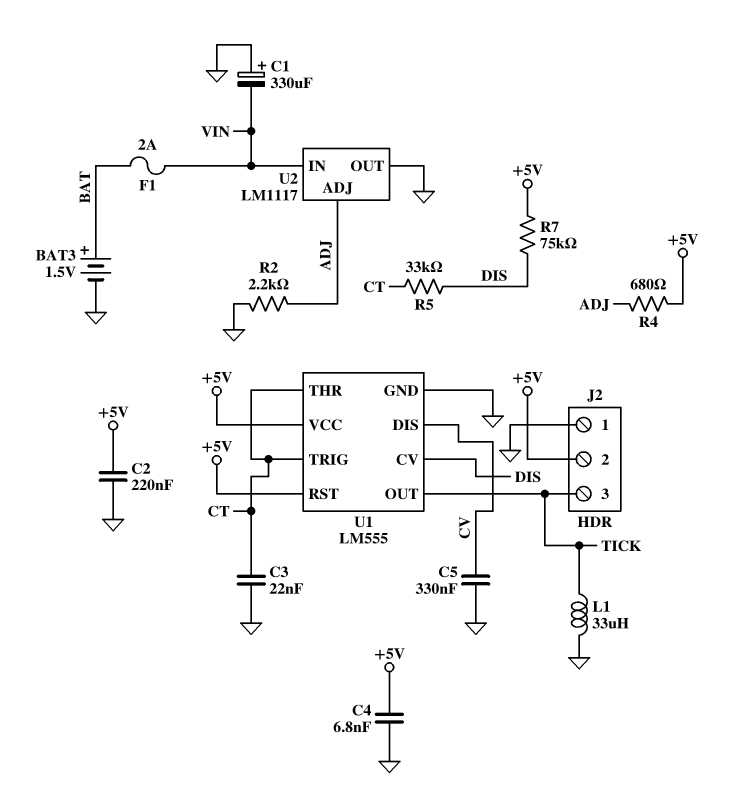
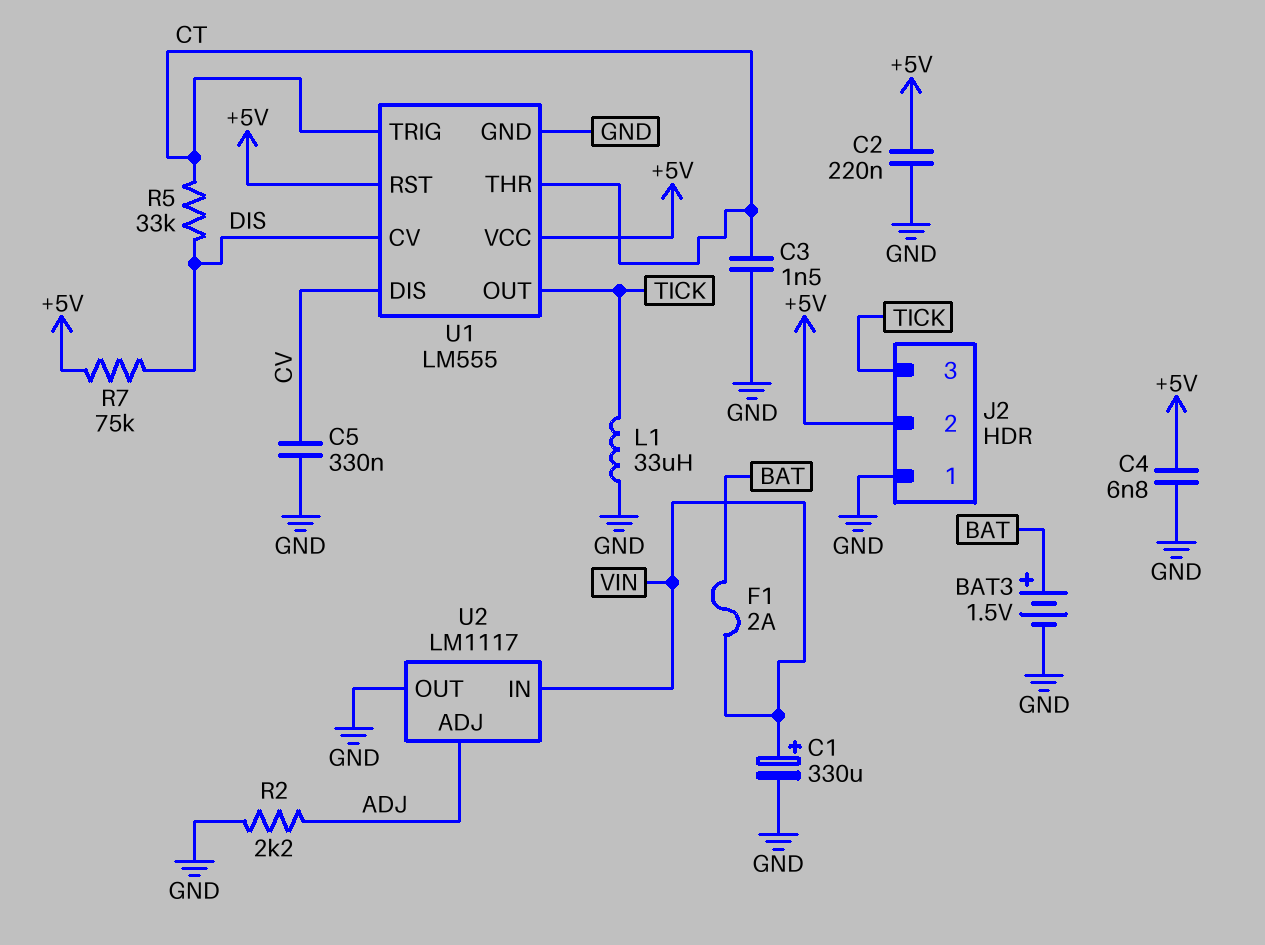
C1: 330uF (plus GND, minus VIN) -> 330uF (plus VIN, minus GND)
C3: 22nF (CT, GND) -> 1.5nF (CT, GND)
R4: 680 (+5V, ADJ) -> none

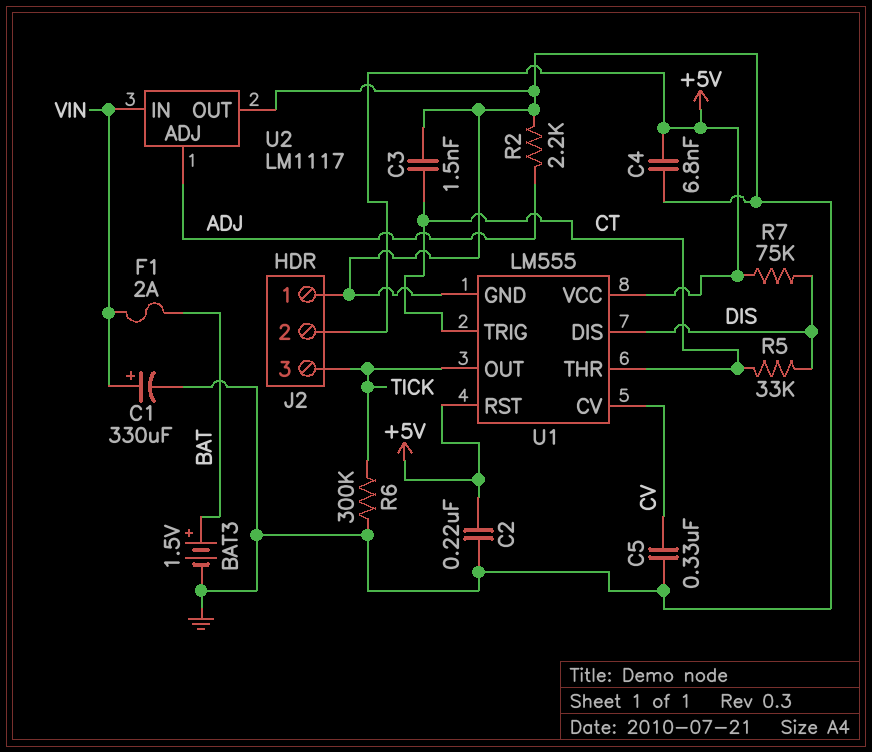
L1: 33uH (GND, TICK) -> none
R6: none -> 300k (GND, TICK)
U1 pin CV: DIS -> CV
U1 pin DIS: CV -> DIS

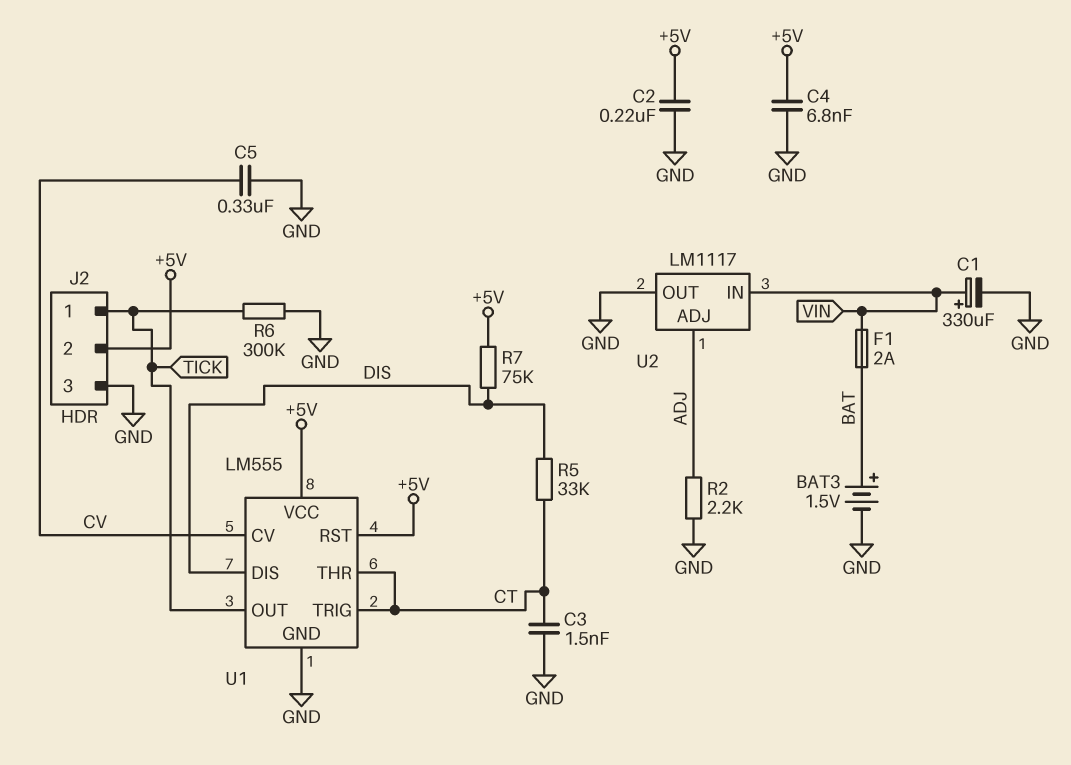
J2 pin 1: GND -> TICK
J2 pin 3: TICK -> GND

